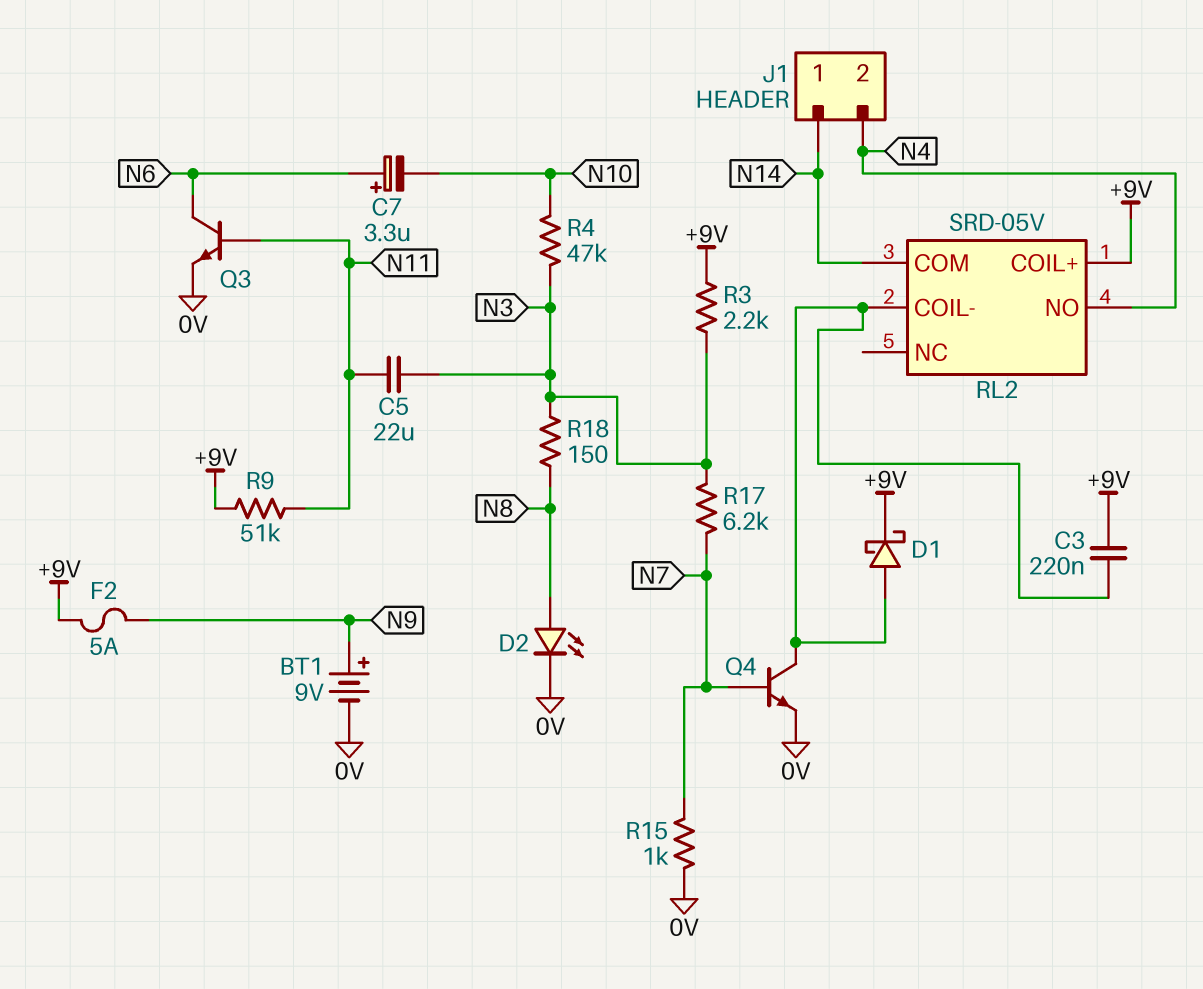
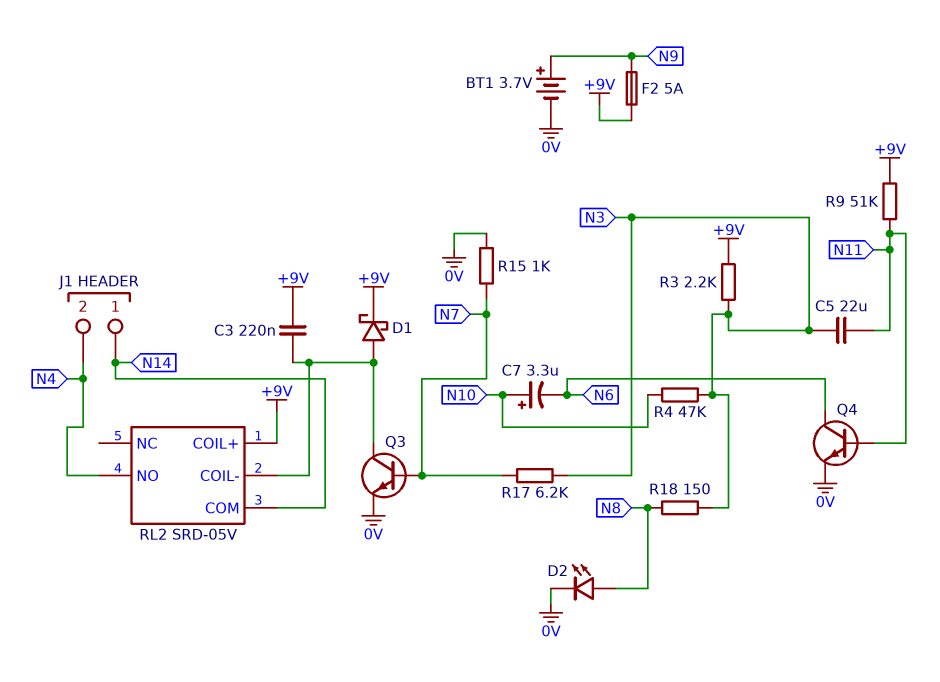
BT1: 9V (plus N9, minus 0V) -> 3.7V (plus N9, minus 0V)
C7: 3.3uF (plus N6, minus N10) -> 3.3uF (plus N10, minus N6)
Q3: NPN (B N11, C N6, E 0V) -> NPN (B N7, C RL2/COIL-, E 0V)
Q4: NPN (B N7, C RL2/COIL-, E 0V) -> NPN (B N11, C N6, E 0V)

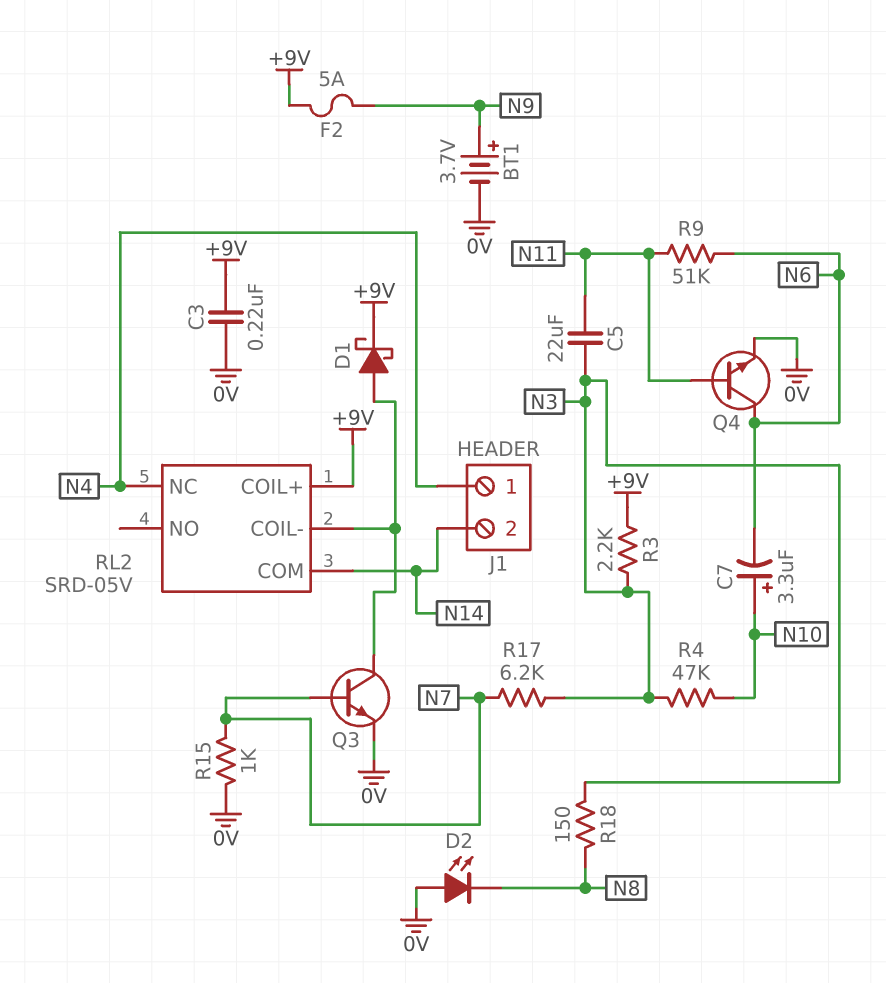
C3: 220nF (+9V, RL2/COIL-) -> 220nF (+9V, 0V)
D2: LED (A N8, K 0V) -> LED (A 0V, K N8)
J1 pin 1: N14 -> N4
J1 pin 2: N4 -> N14
R9: 51k (+9V, N11) -> 51k (N6, N11)
RL2 pin NC: none -> N4
RL2 pin NO: N4 -> none

